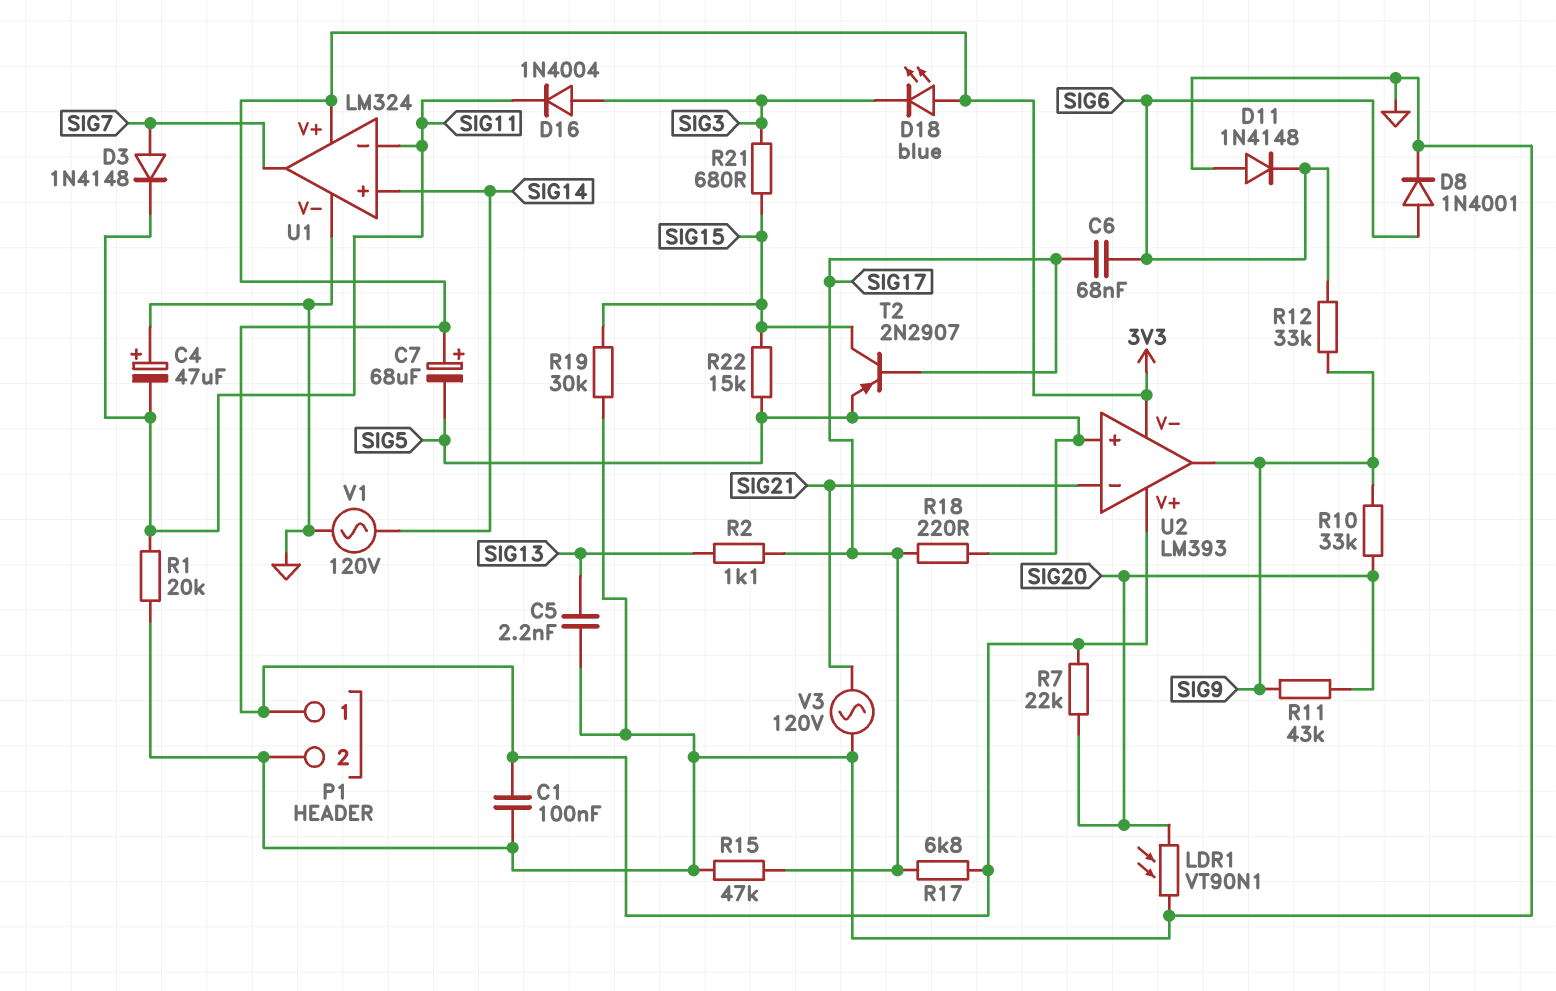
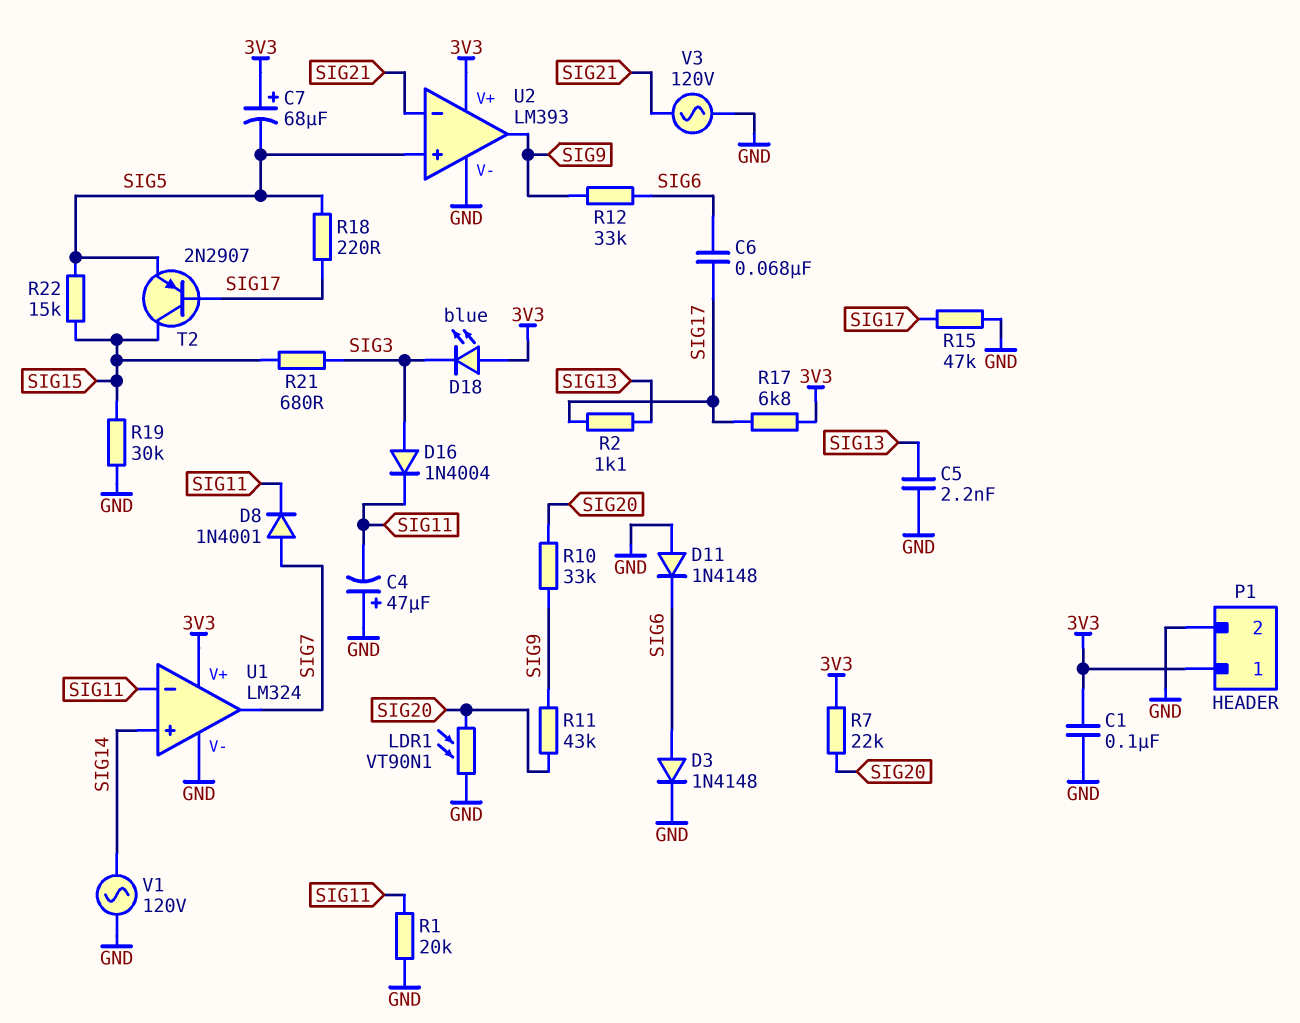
D3: diode 1N4148 (A SIG7, K SIG11) -> diode 1N4148 (A SIG6, K GND)
D8: diode 1N4001 (A SIG6, K GND) -> diode 1N4001 (A SIG7, K SIG11)
U2 pin V-: 3V3 -> GND

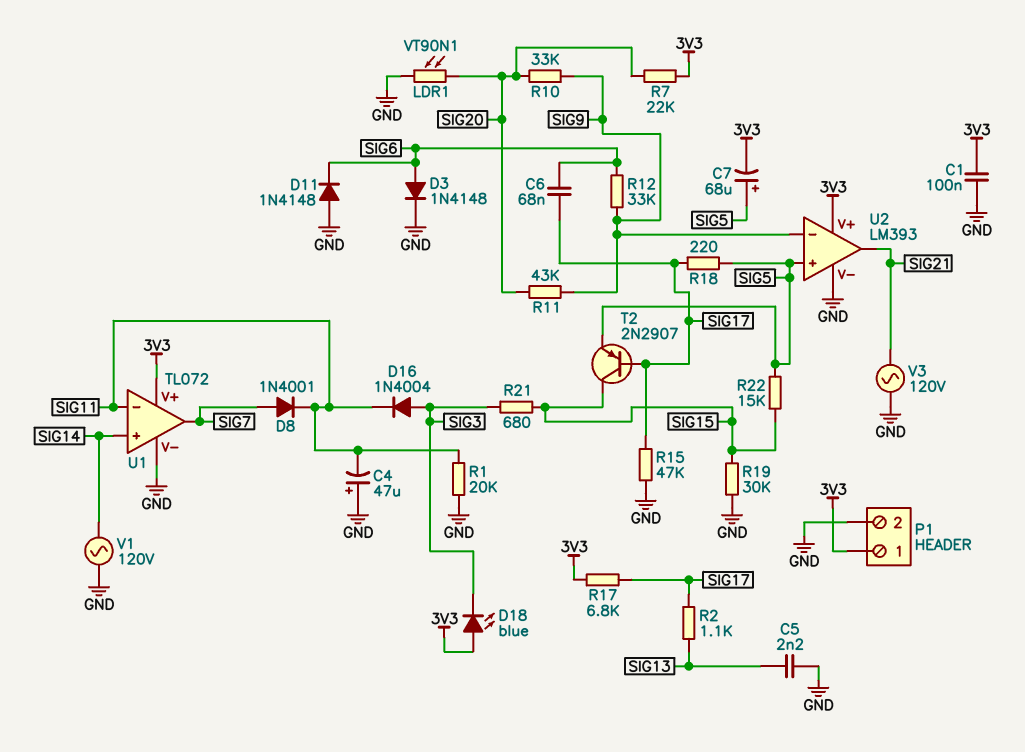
C7: 68uF (plus 3V3, minus SIG5) -> 68uF (plus SIG5, minus 3V3)
U1: LM324 -> TL072
U2 pin in-: SIG21 -> SIG9
U2 pin out: SIG9 -> SIG21

